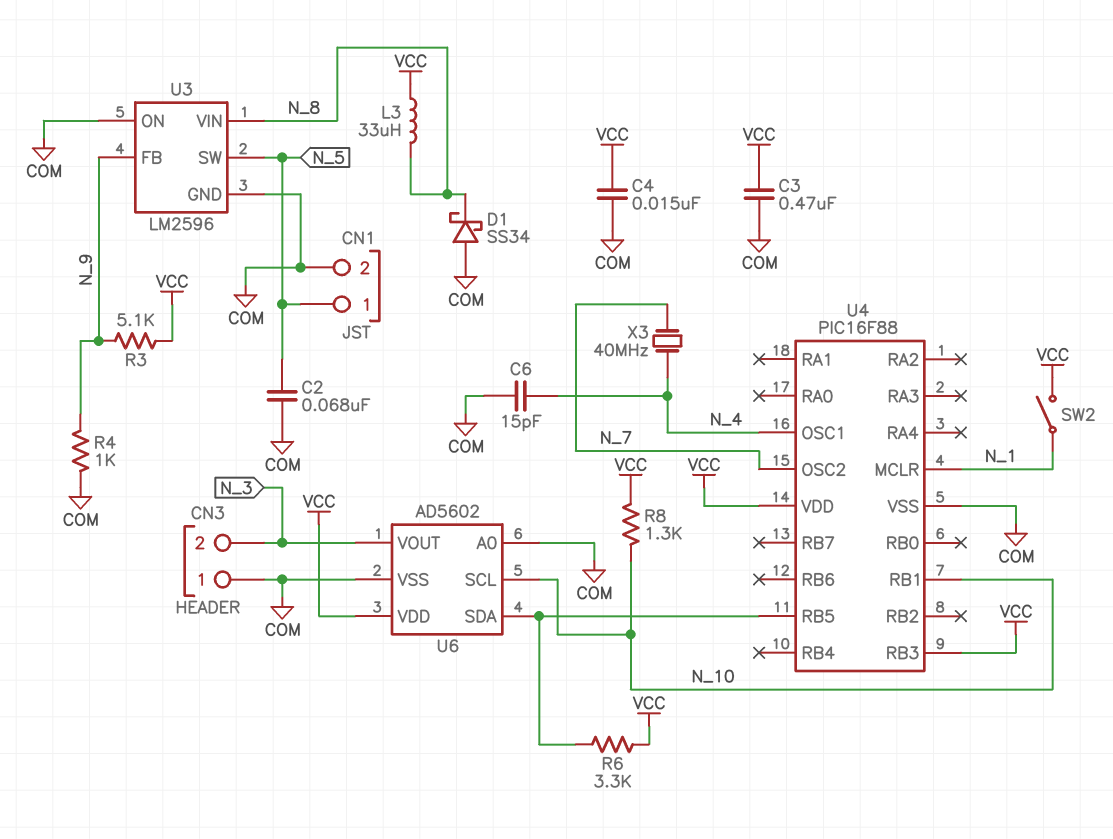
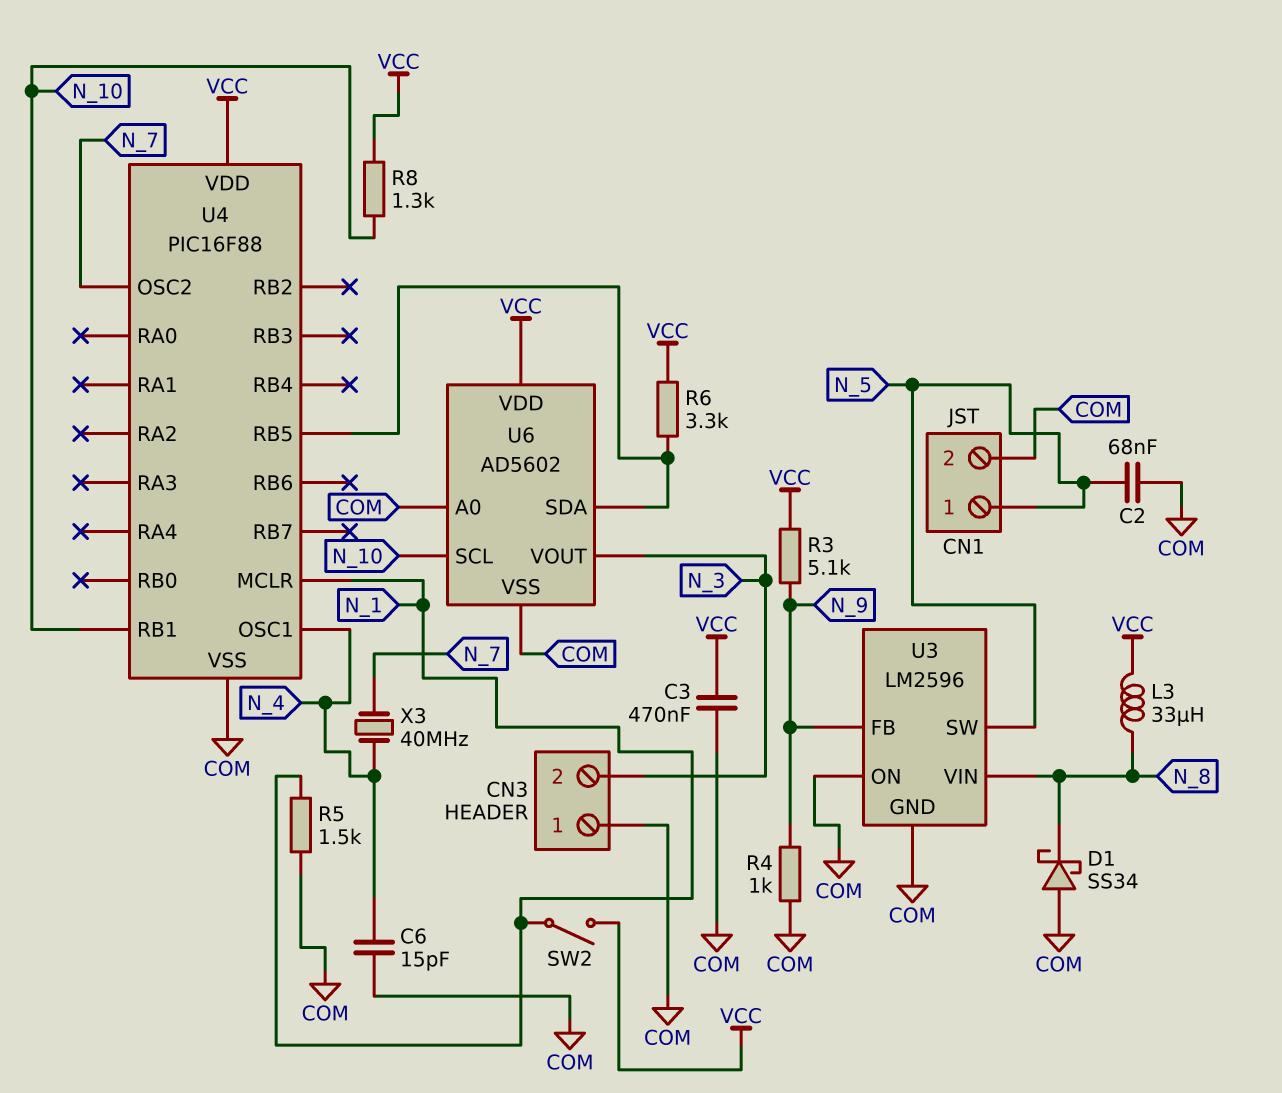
C4: 15nF (COM, VCC) -> none
R5: none -> 1.5k (COM, N_1)
U4 pin RB3: VCC -> none

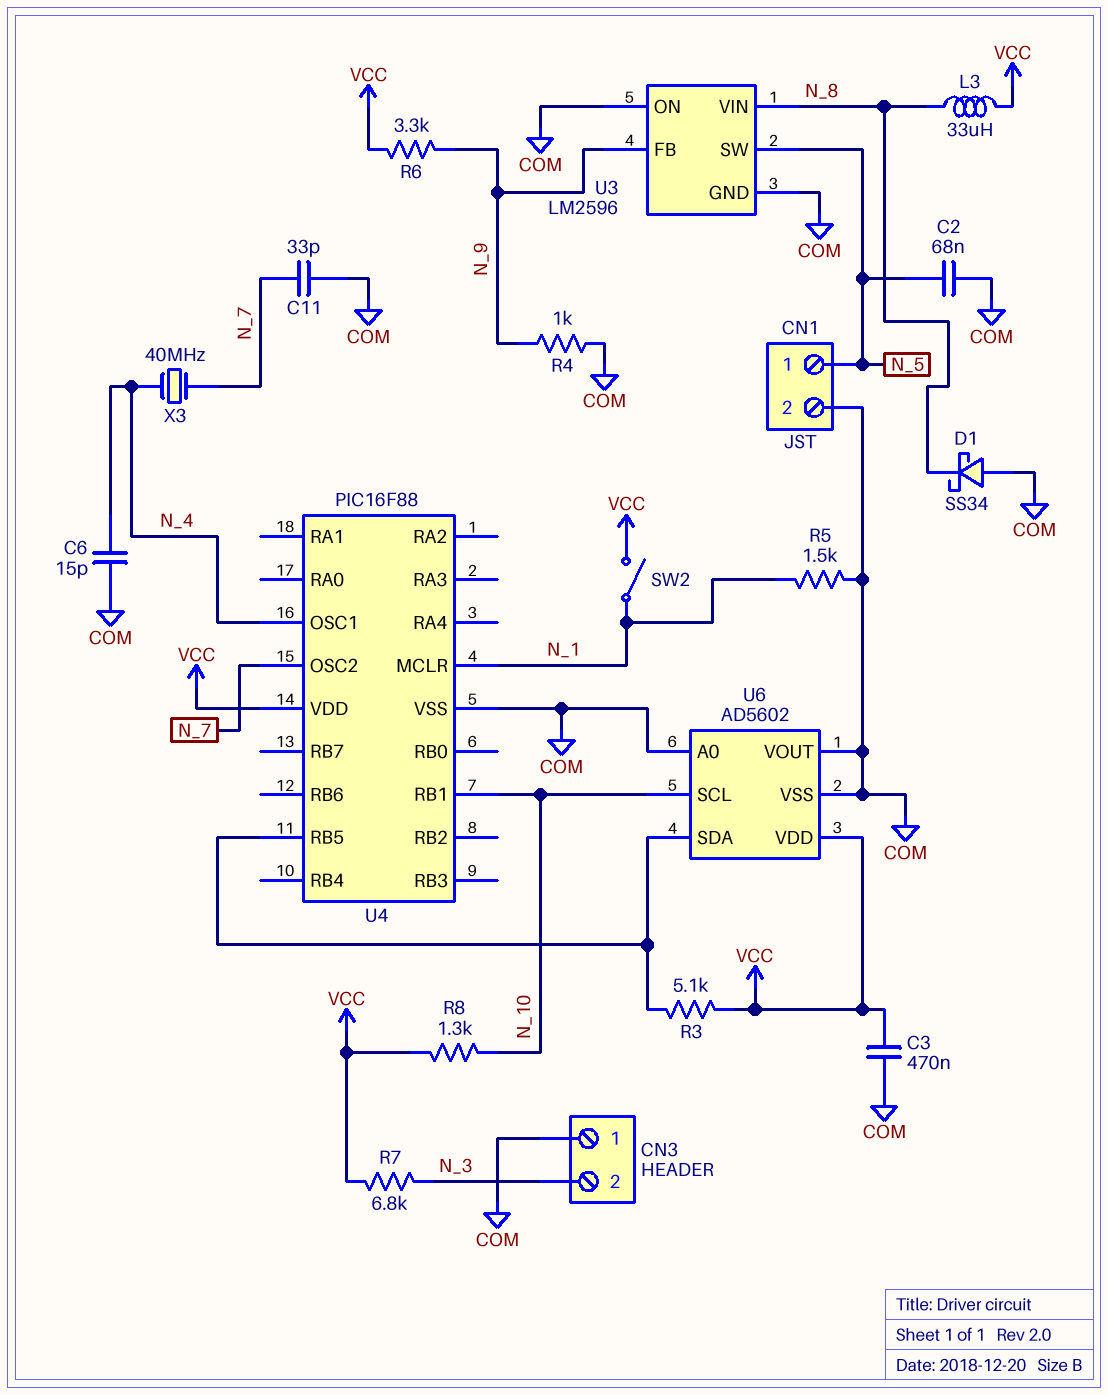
C11: none -> 33pF (COM, N_7)
R3: 5.1k (N_9, VCC) -> 5.1k (U4/RB5, VCC)
R6: 3.3k (U4/RB5, VCC) -> 3.3k (N_9, VCC)
R7: none -> 6.8k (N_3, VCC)
U6 pin VOUT: N_3 -> COM

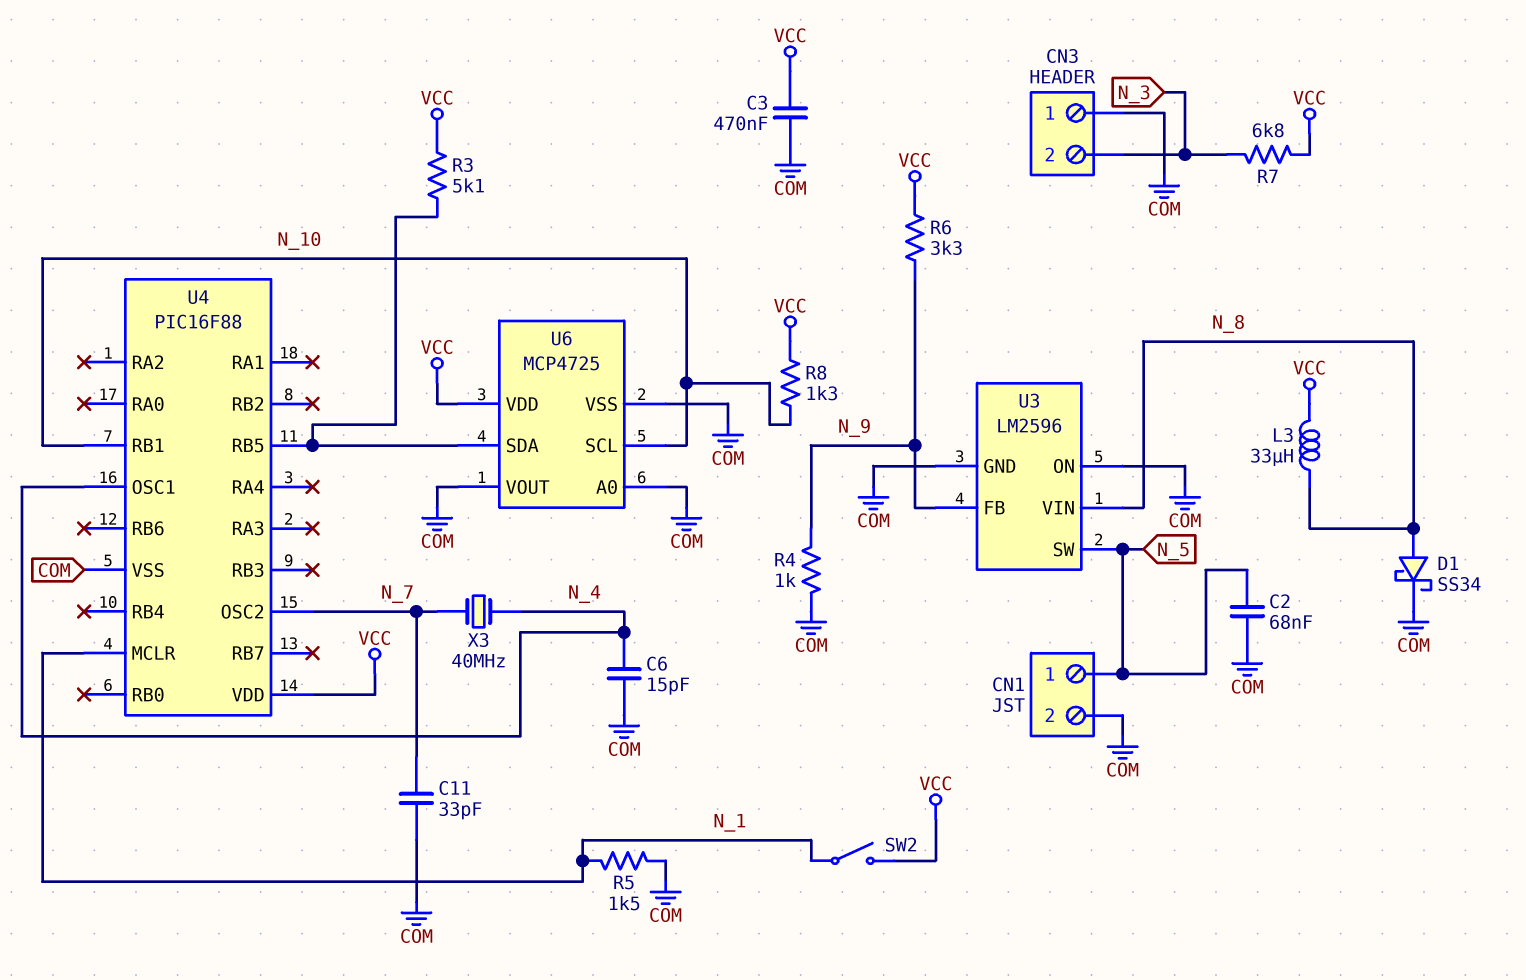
D1: schottky SS34 (A COM, K N_8) -> schottky SS34 (A N_8, K COM)
U6: AD5602 -> MCP4725

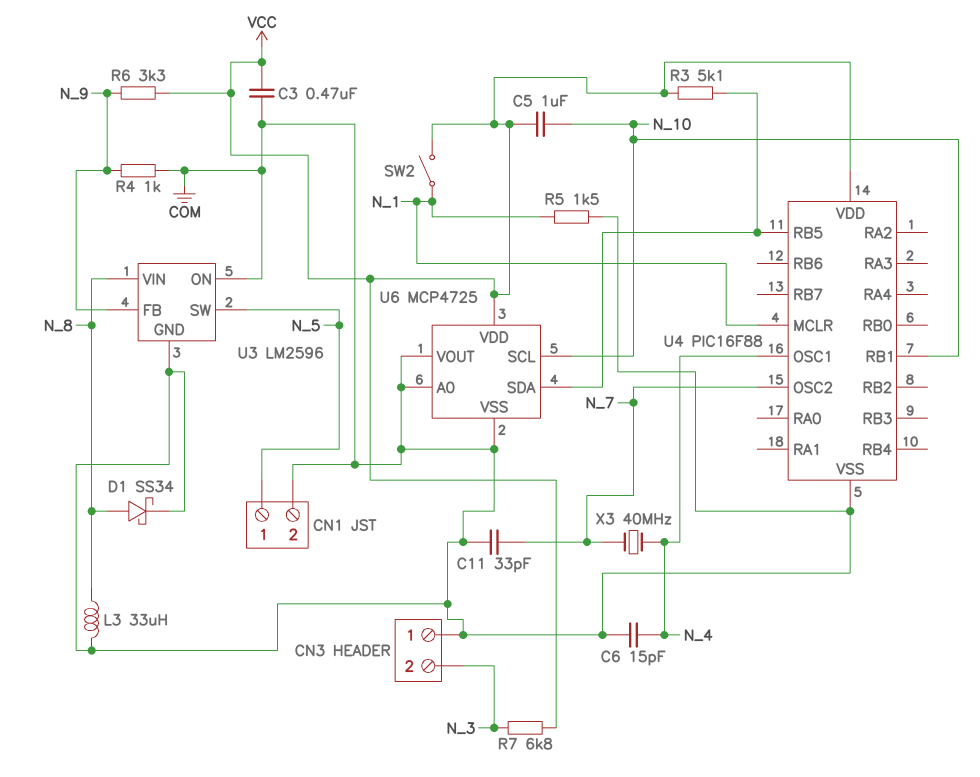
C2: 68nF (COM, N_5) -> none
C5: none -> 1uF (N_10, VCC)
L3: 33uH (N_8, VCC) -> 33uH (COM, N_8)
R8: 1.3k (N_10, VCC) -> none

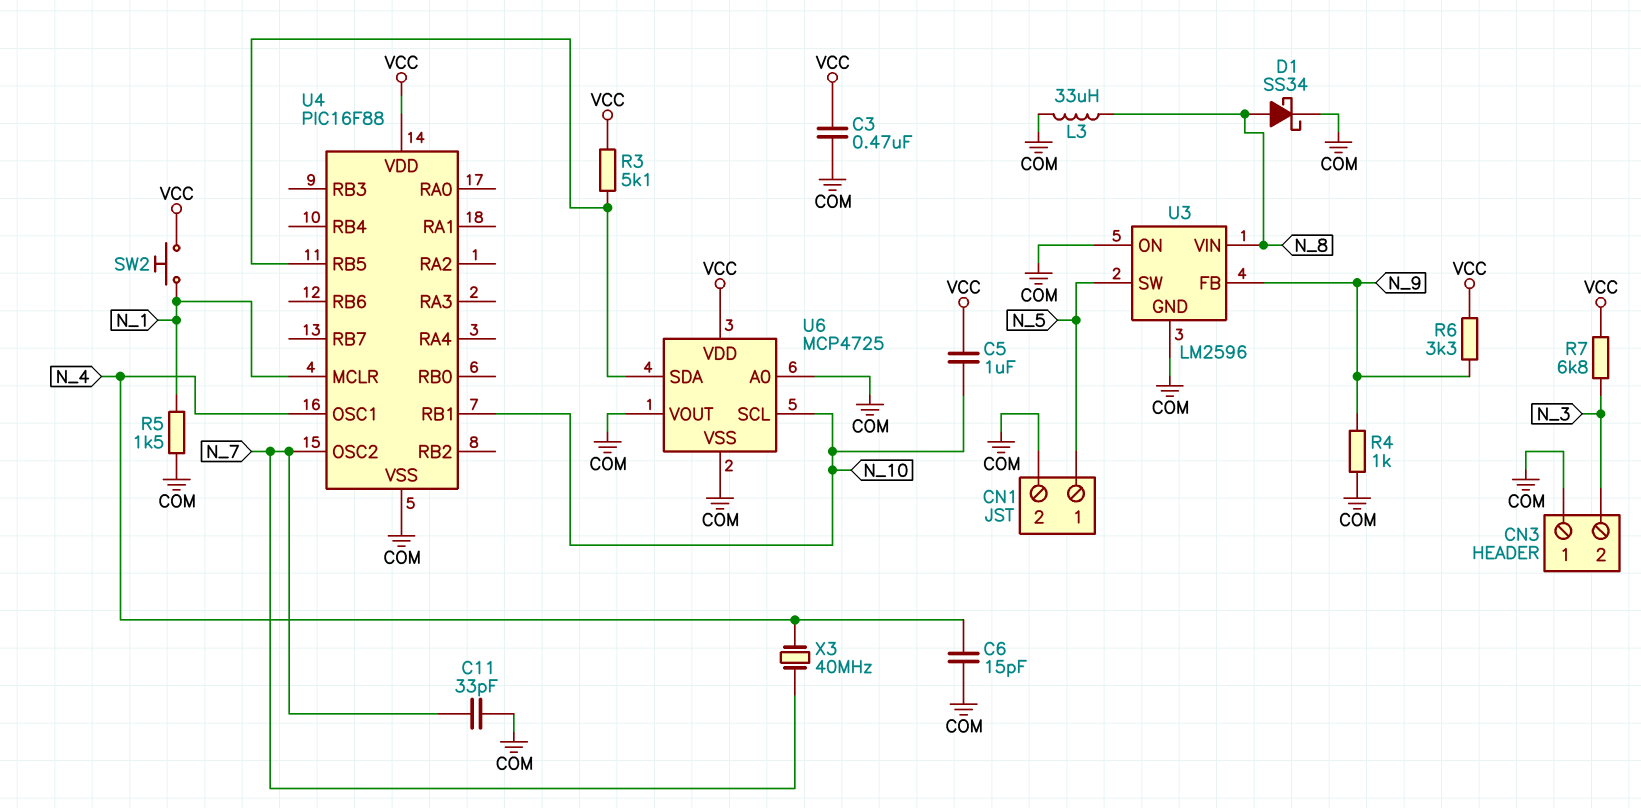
SW2: switch (N_1, VCC) -> button (N_1, VCC)

